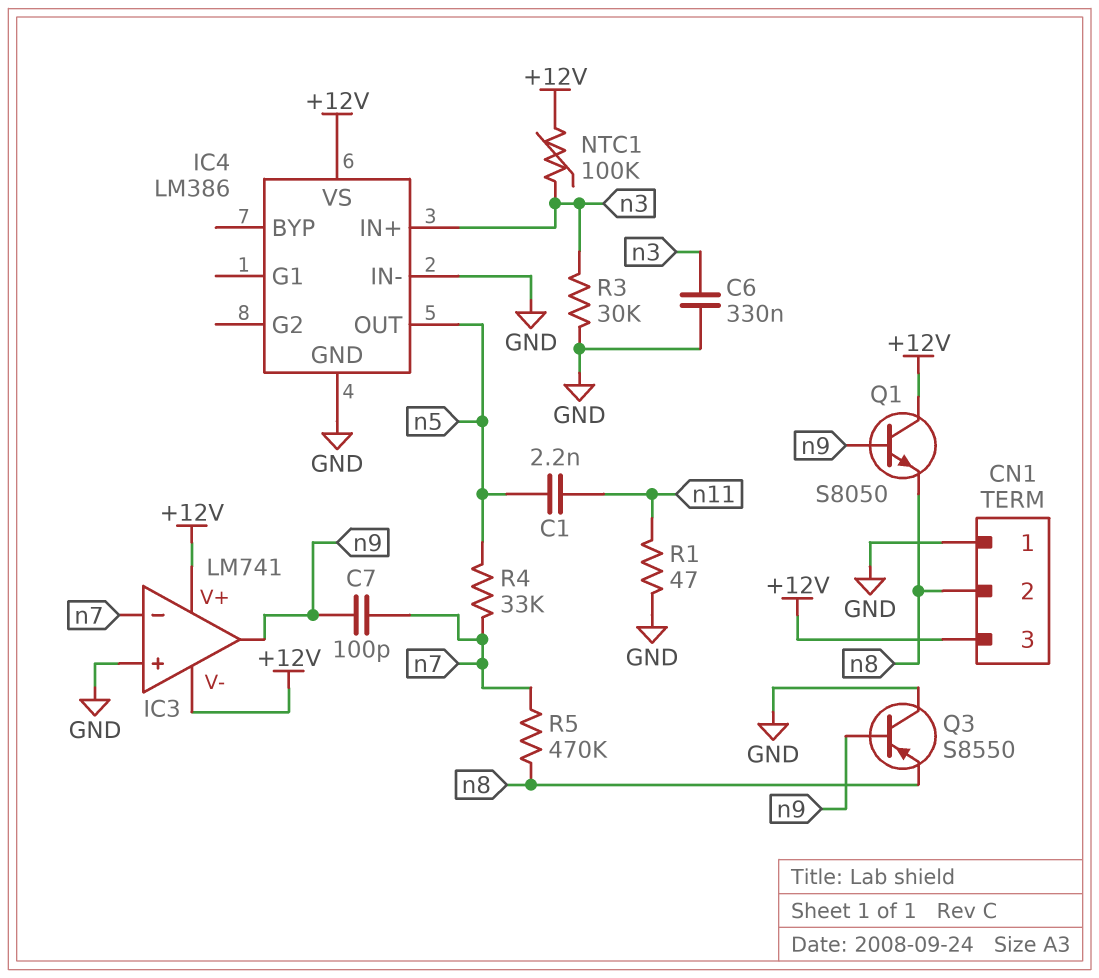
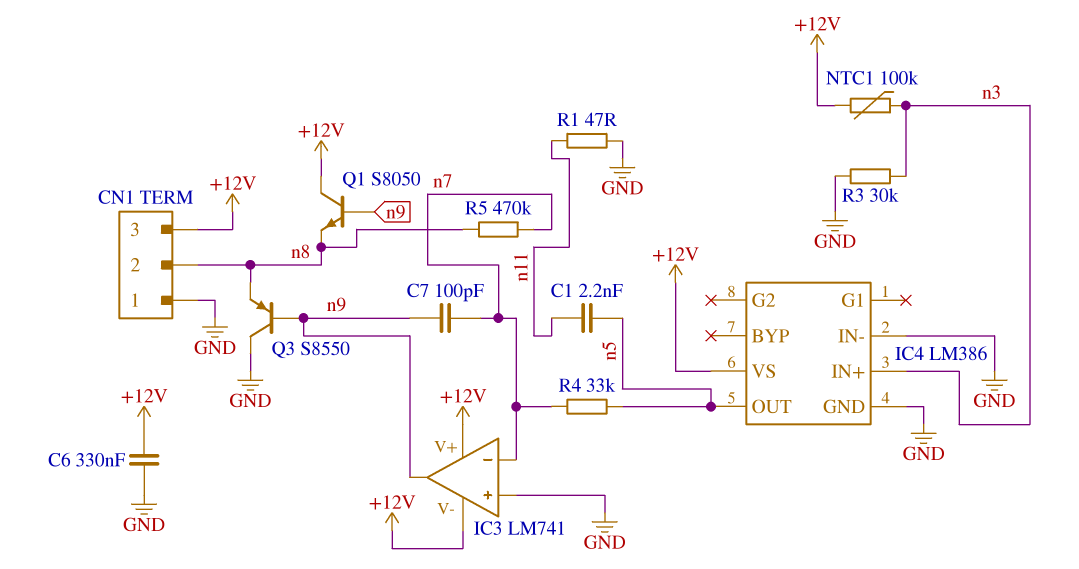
C6: 330nF (GND, n3) -> 330nF (+12V, GND)

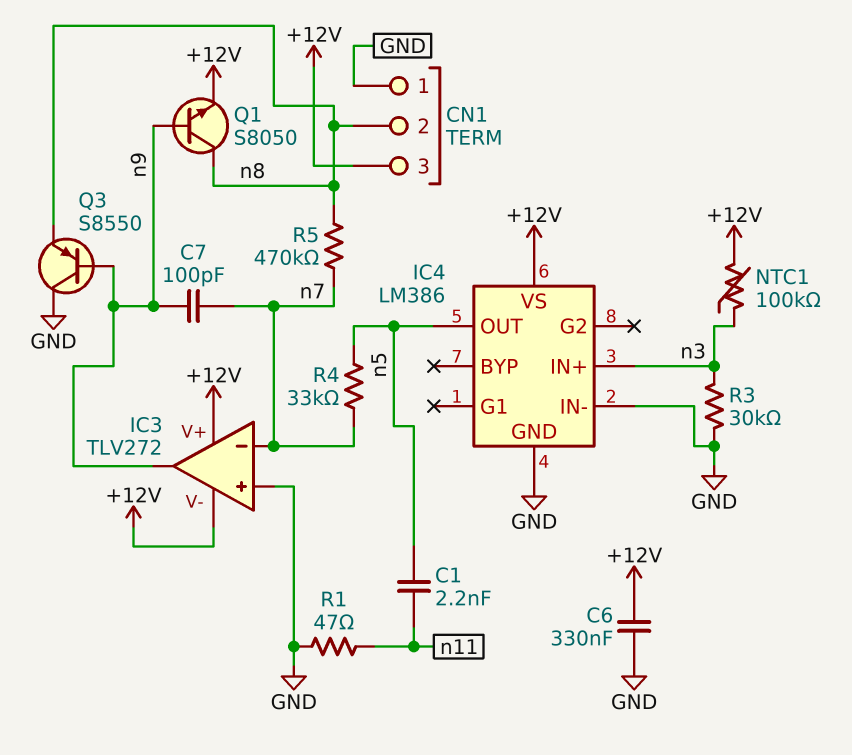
IC3: LM741 -> TLV272
Q1: NPN S8050 (B n9, C +12V, E n8) -> NPN S8050 (B n9, C n8, E +12V)

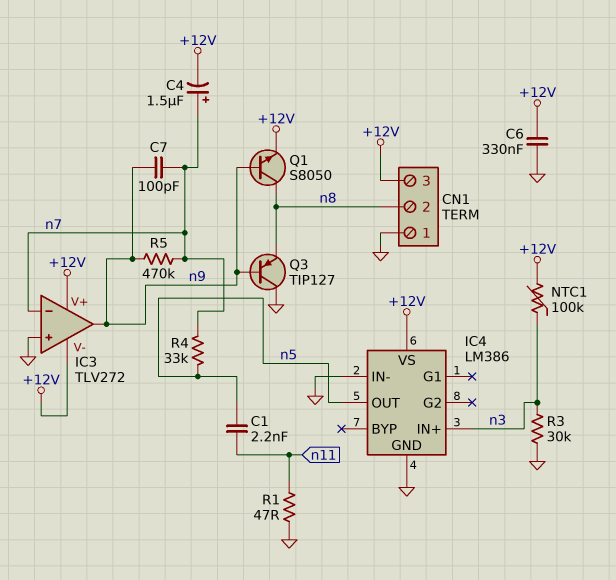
C4: none -> 1.5uF (plus n7, minus +12V)
Q3: PNP S8550 (B n9, C GND, E n8) -> PNP TIP127 (B n9, C GND, E n8)
R5: 470k (n7, n8) -> 470k (n7, n9)

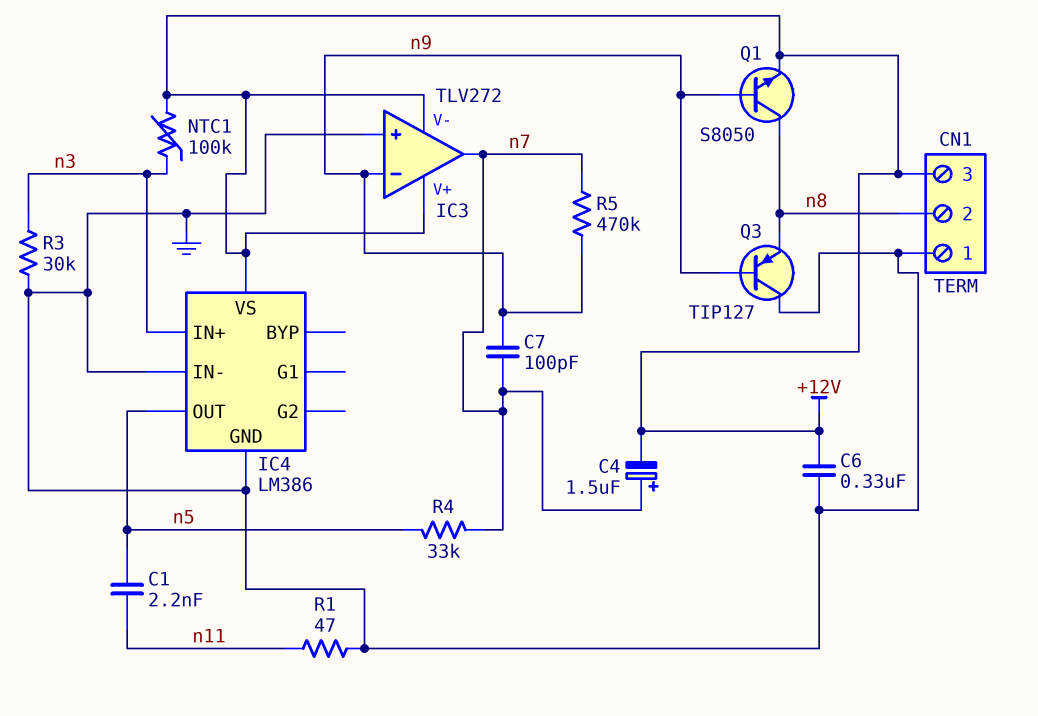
IC3 pin in-: n7 -> n9
IC3 pin out: n9 -> n7

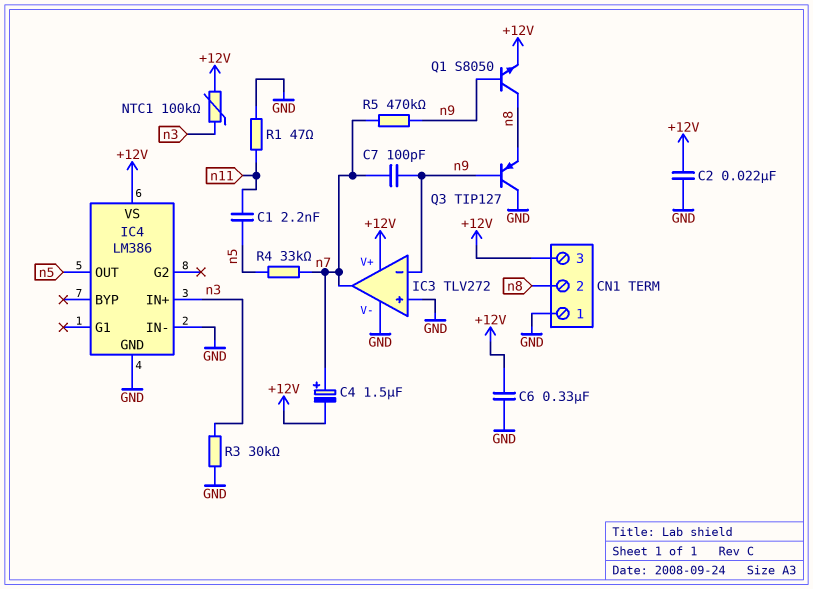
C2: none -> 22nF (+12V, GND)
IC3 pin V-: +12V -> GND

